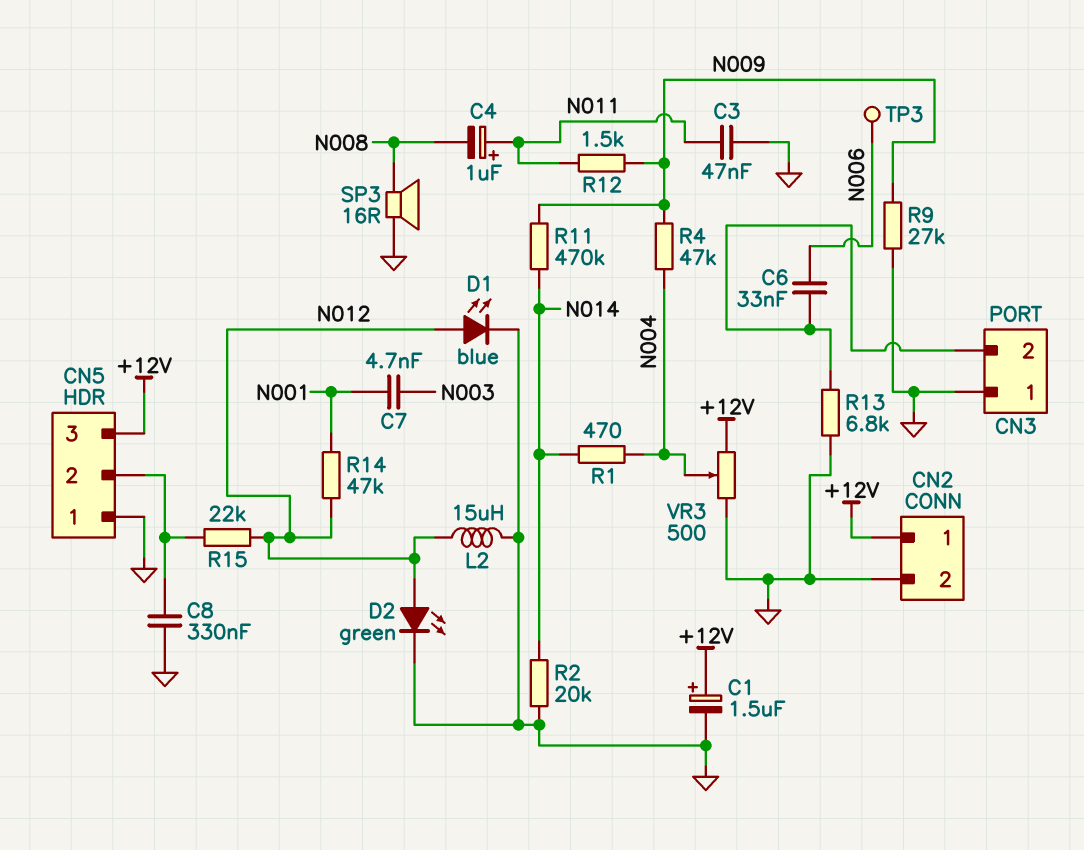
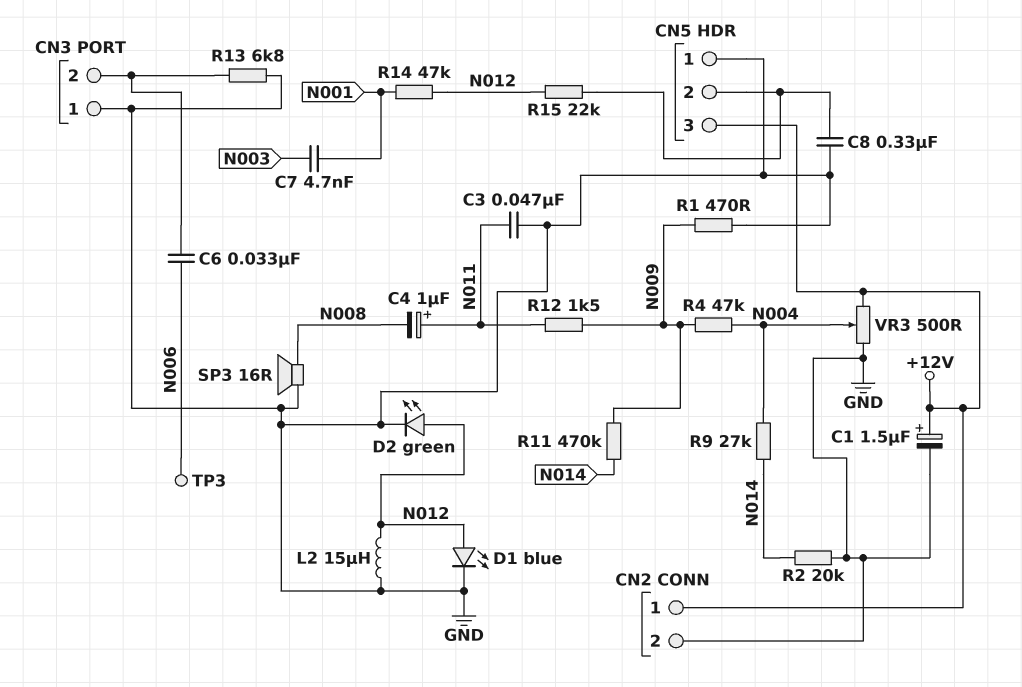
R1: 470 (N004, N014) -> 470 (GND, N009)
R9: 27k (GND, N009) -> 27k (N004, N014)

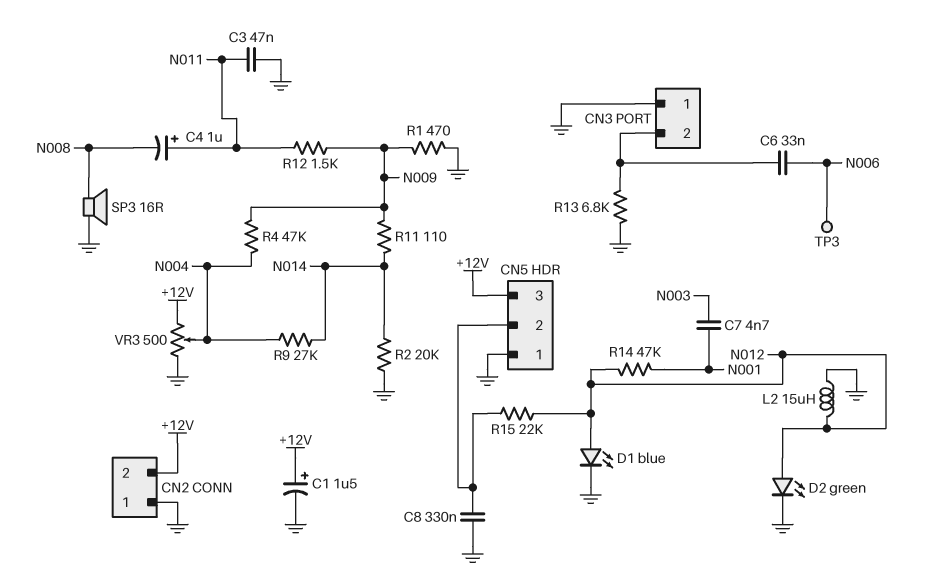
CN2 pin 1: +12V -> GND
CN2 pin 2: GND -> +12V
R11: 470k (N009, N014) -> 110 (N009, N014)

